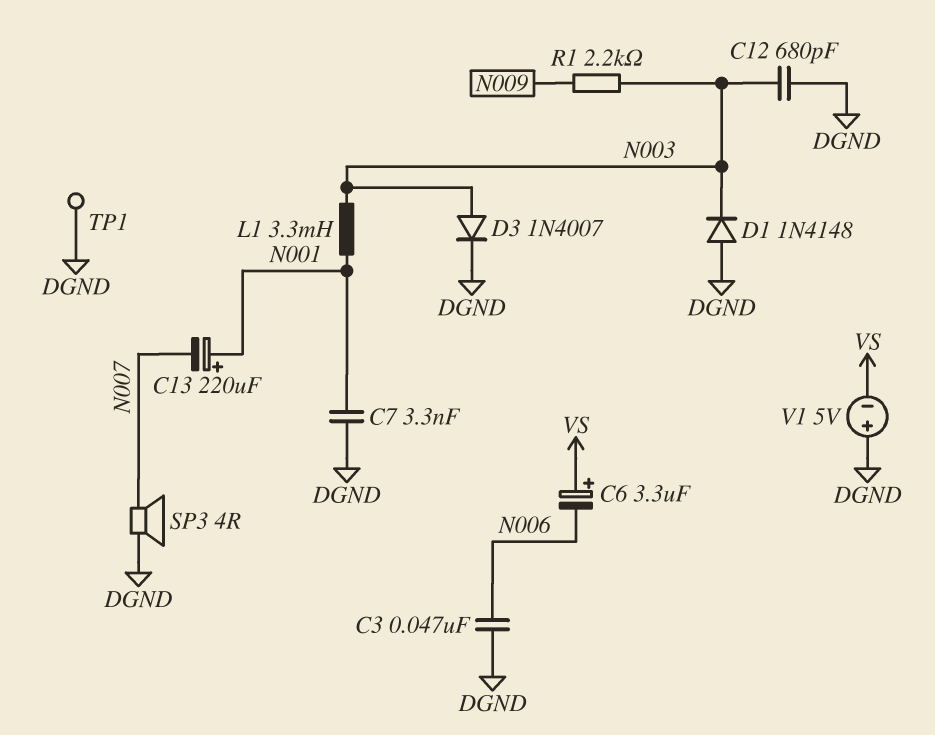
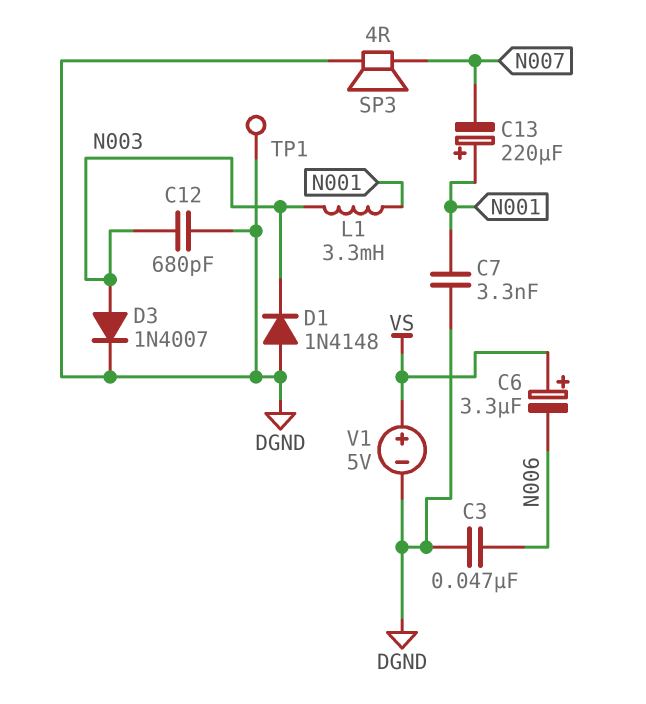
R1: 2.2k (N003, N009) -> none
V1: 5V (plus DGND, minus VS) -> 5V (plus VS, minus DGND)

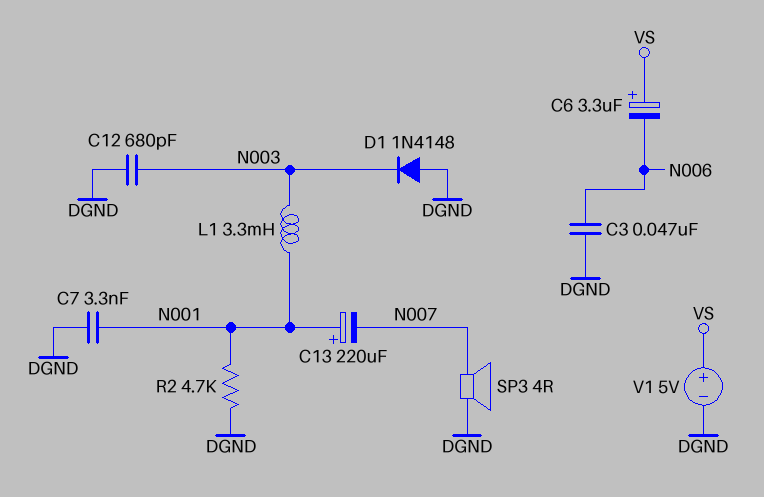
D3: diode 1N4007 (A N003, K DGND) -> none
R2: none -> 4.7k (DGND, N001)
TP1: test point (DGND) -> none

